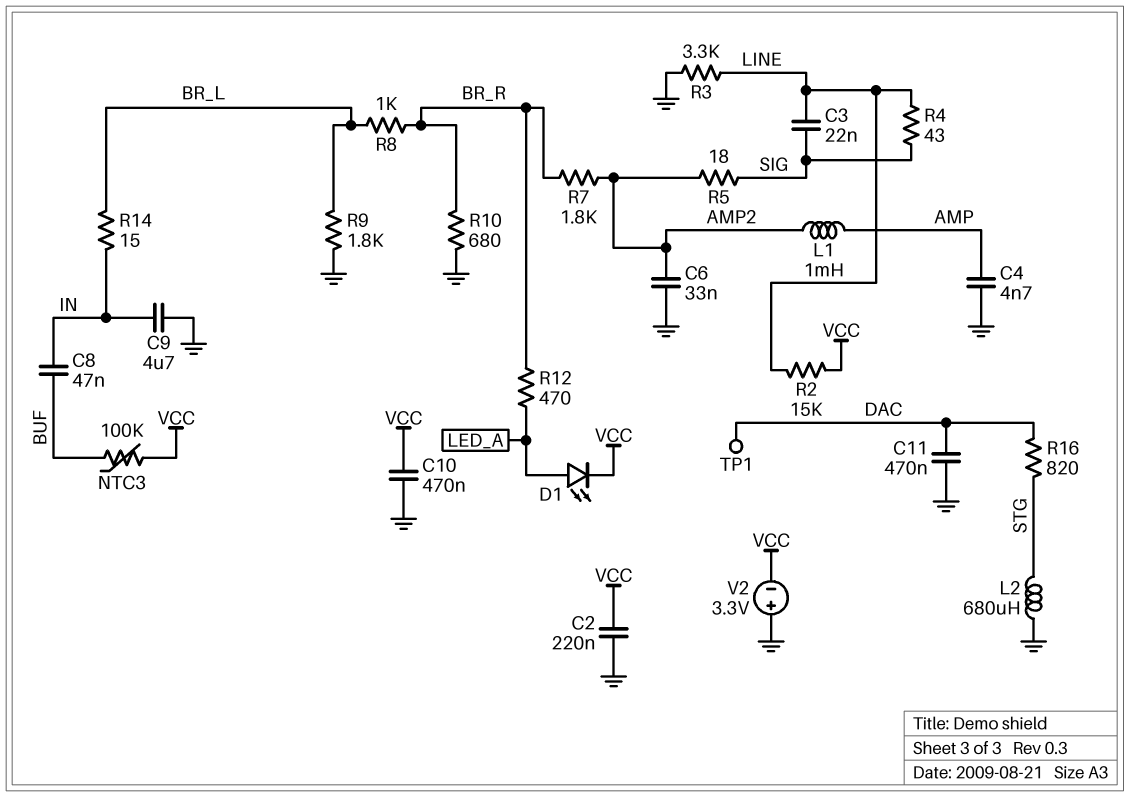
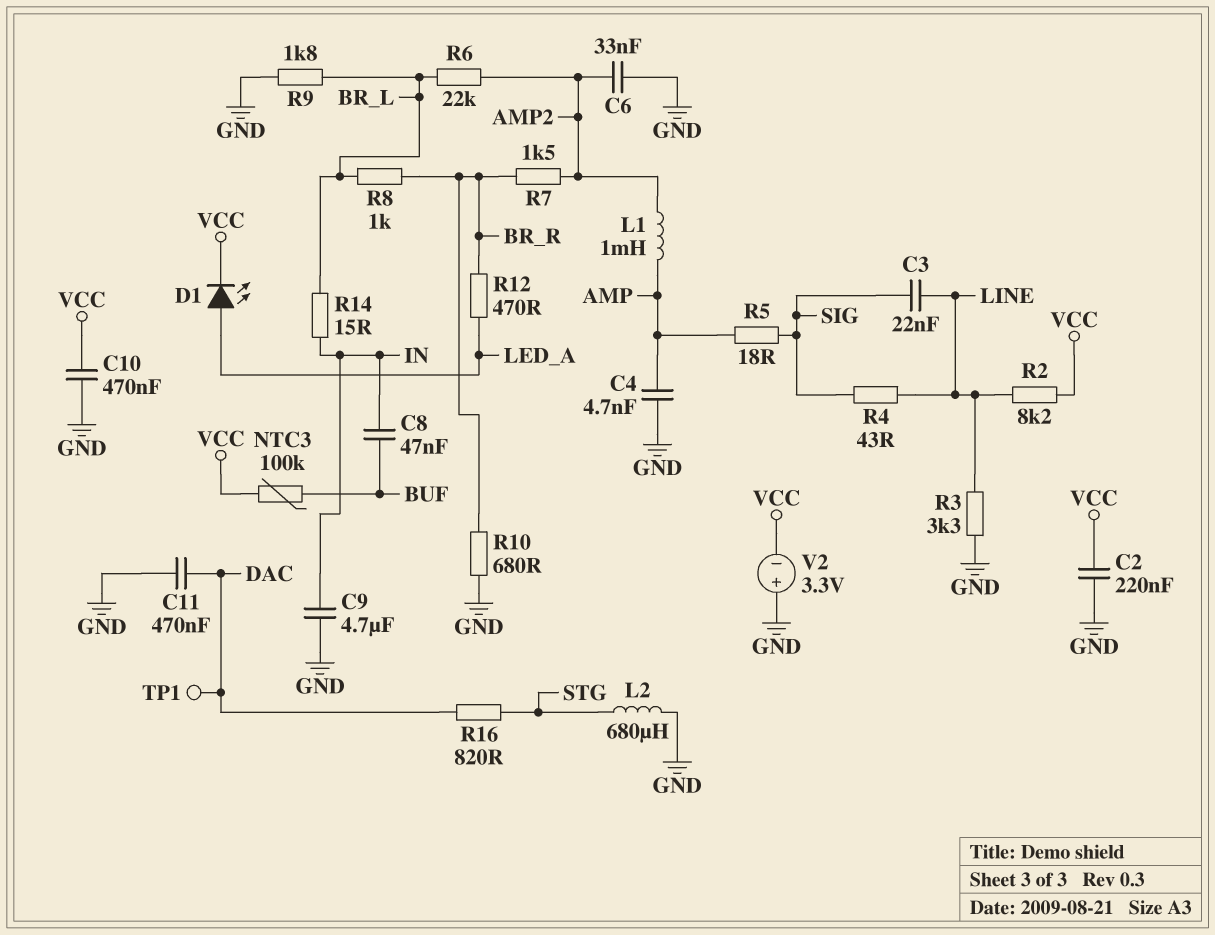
R2: 15k (LINE, VCC) -> 8.2k (LINE, VCC)
R5: 18 (AMP2, SIG) -> 18 (AMP, SIG)
R6: none -> 22k (AMP2, BR_L)
R7: 1.8k (AMP2, BR_R) -> 1.5k (AMP2, BR_R)

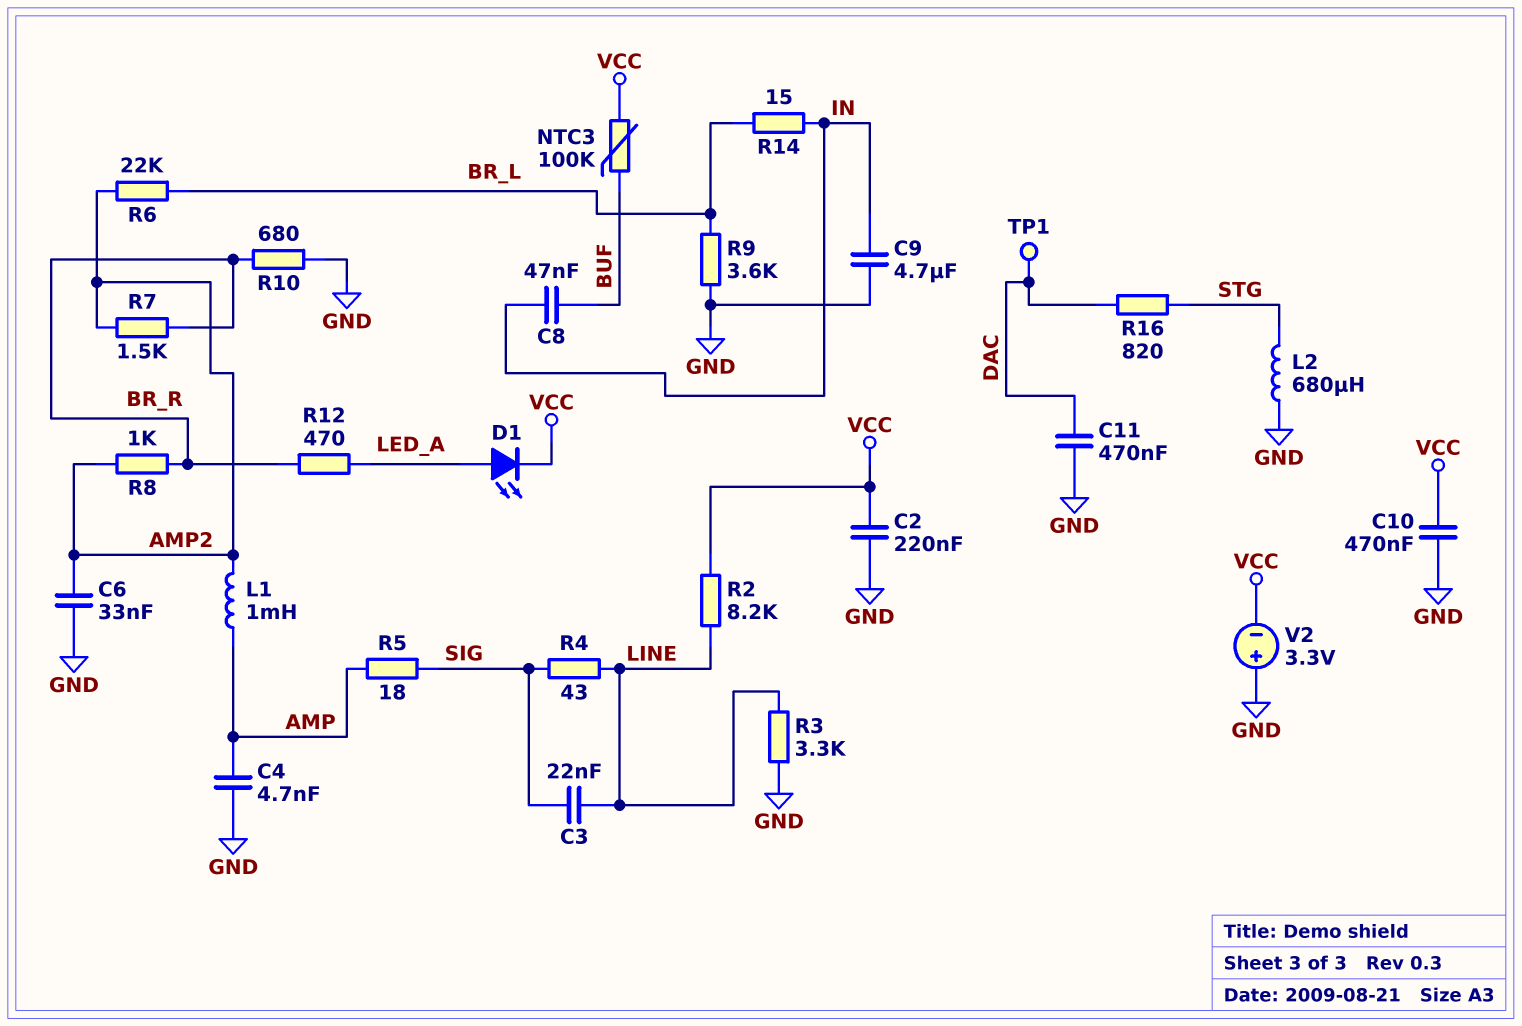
R8: 1k (BR_L, BR_R) -> 1k (AMP2, BR_R)
R9: 1.8k (BR_L, GND) -> 3.6k (BR_L, GND)

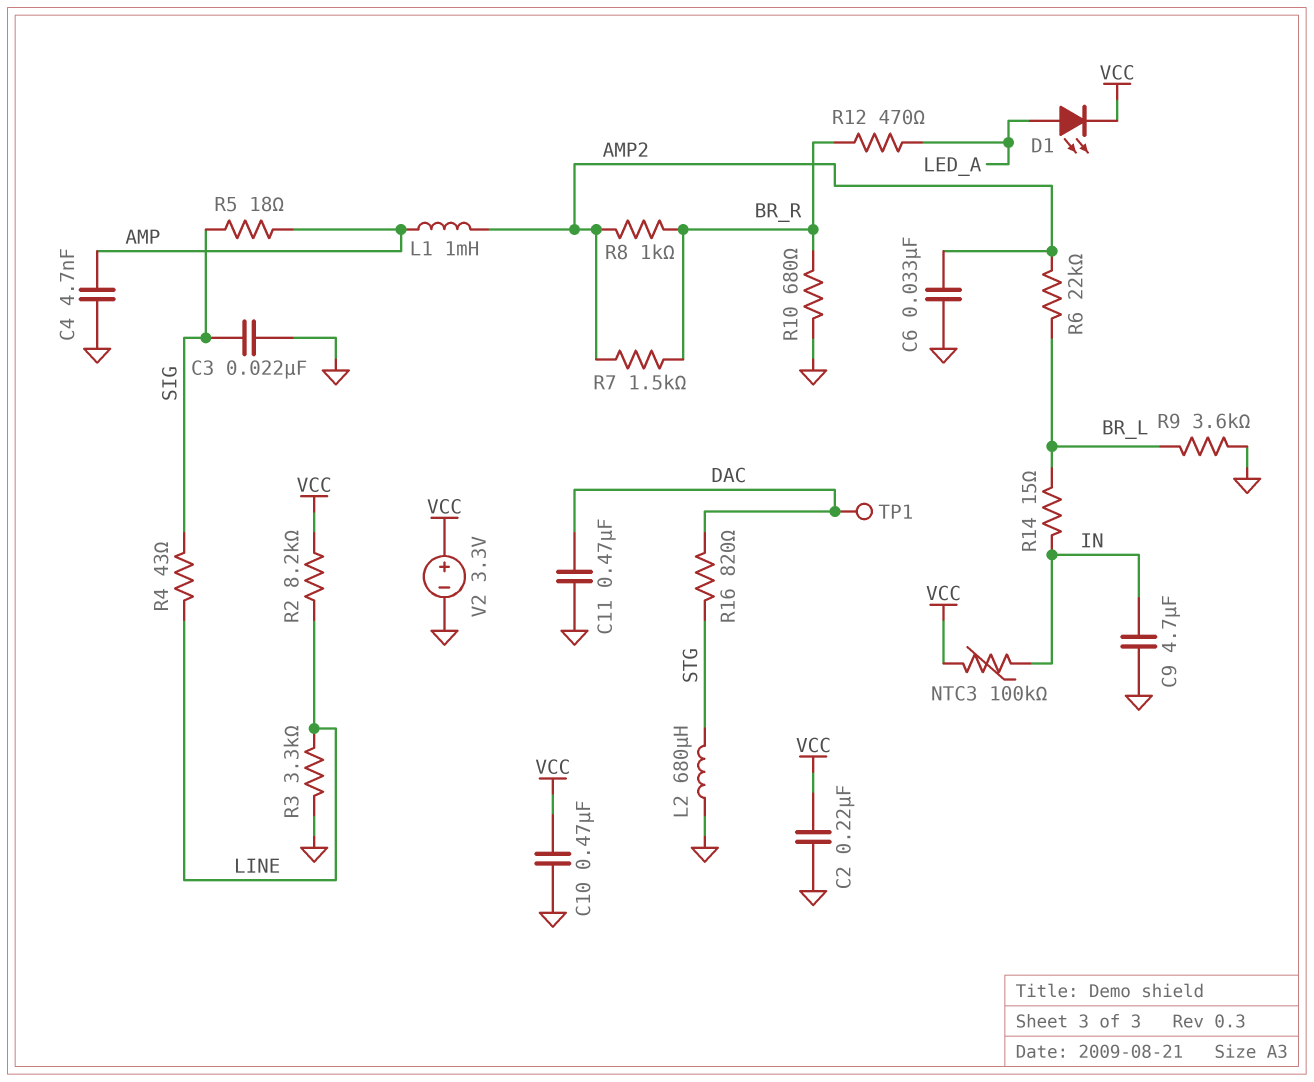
C3: 22nF (LINE, SIG) -> 22nF (GND, SIG)
C8: 47nF (BUF, IN) -> none
NTC3: 100k (BUF, VCC) -> 100k (IN, VCC)
V2: 3.3V (plus GND, minus VCC) -> 3.3V (plus VCC, minus GND)

